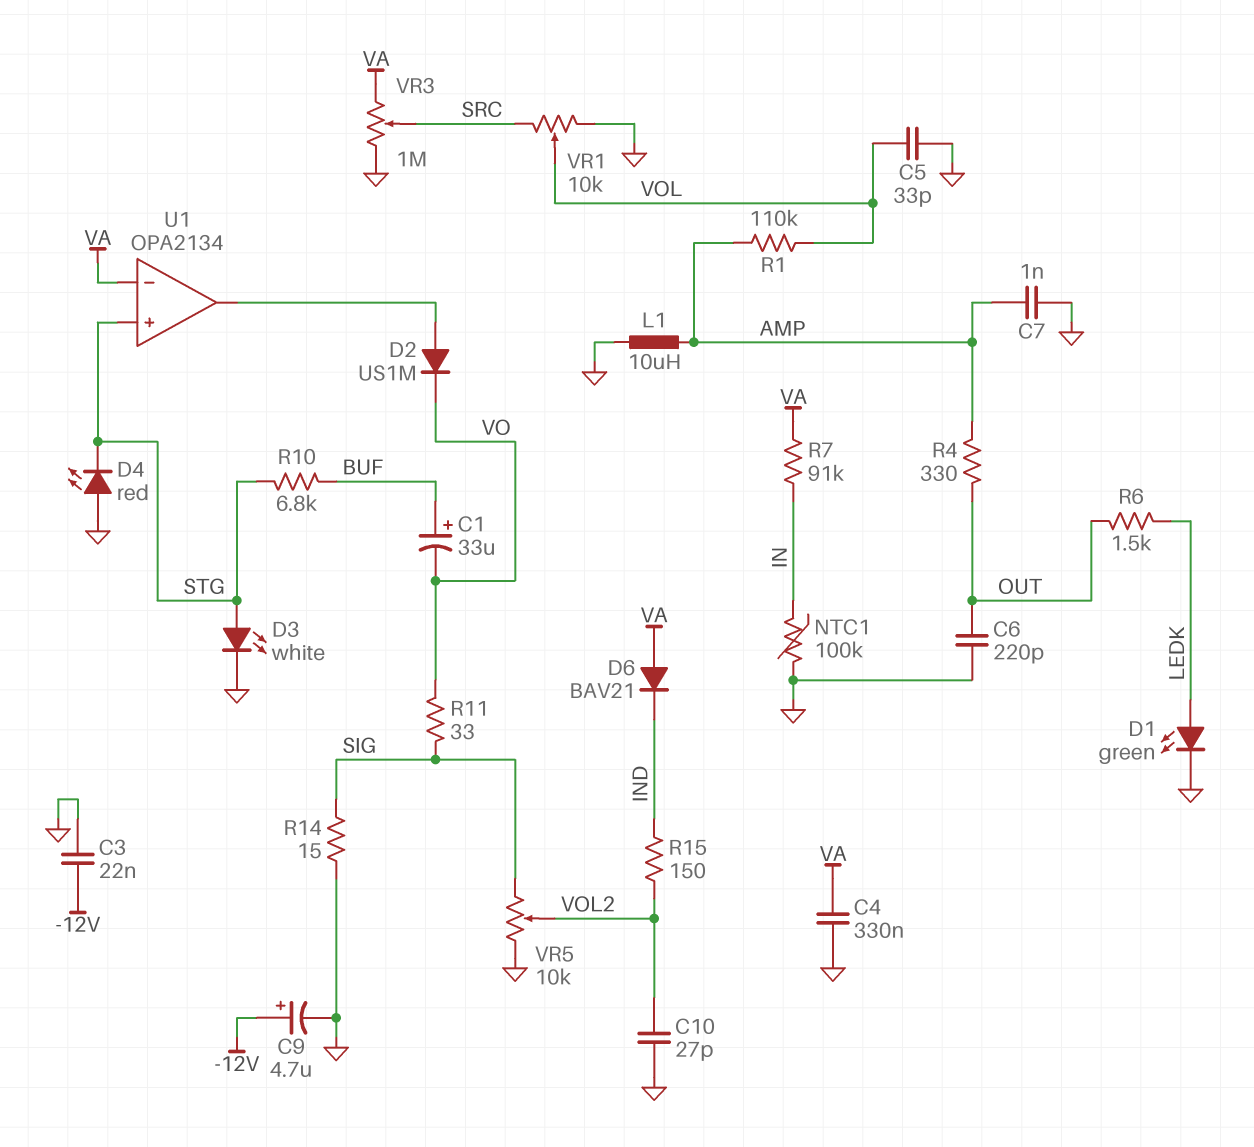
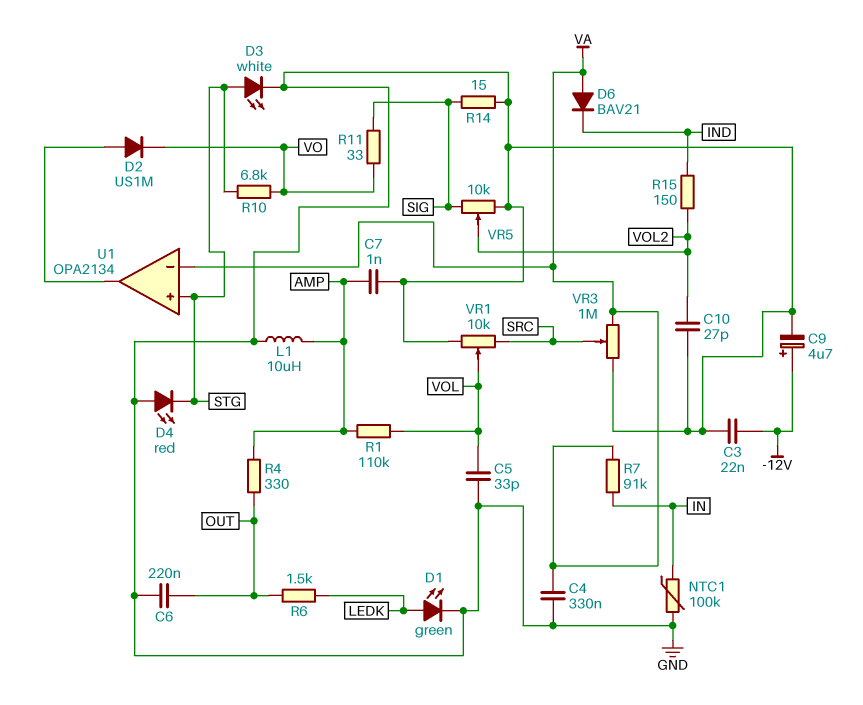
C1: 33uF (plus BUF, minus VO) -> none
C6: 220pF (GND, OUT) -> 220nF (GND, OUT)
R10: 6.8k (BUF, STG) -> 6.8k (STG, VO)

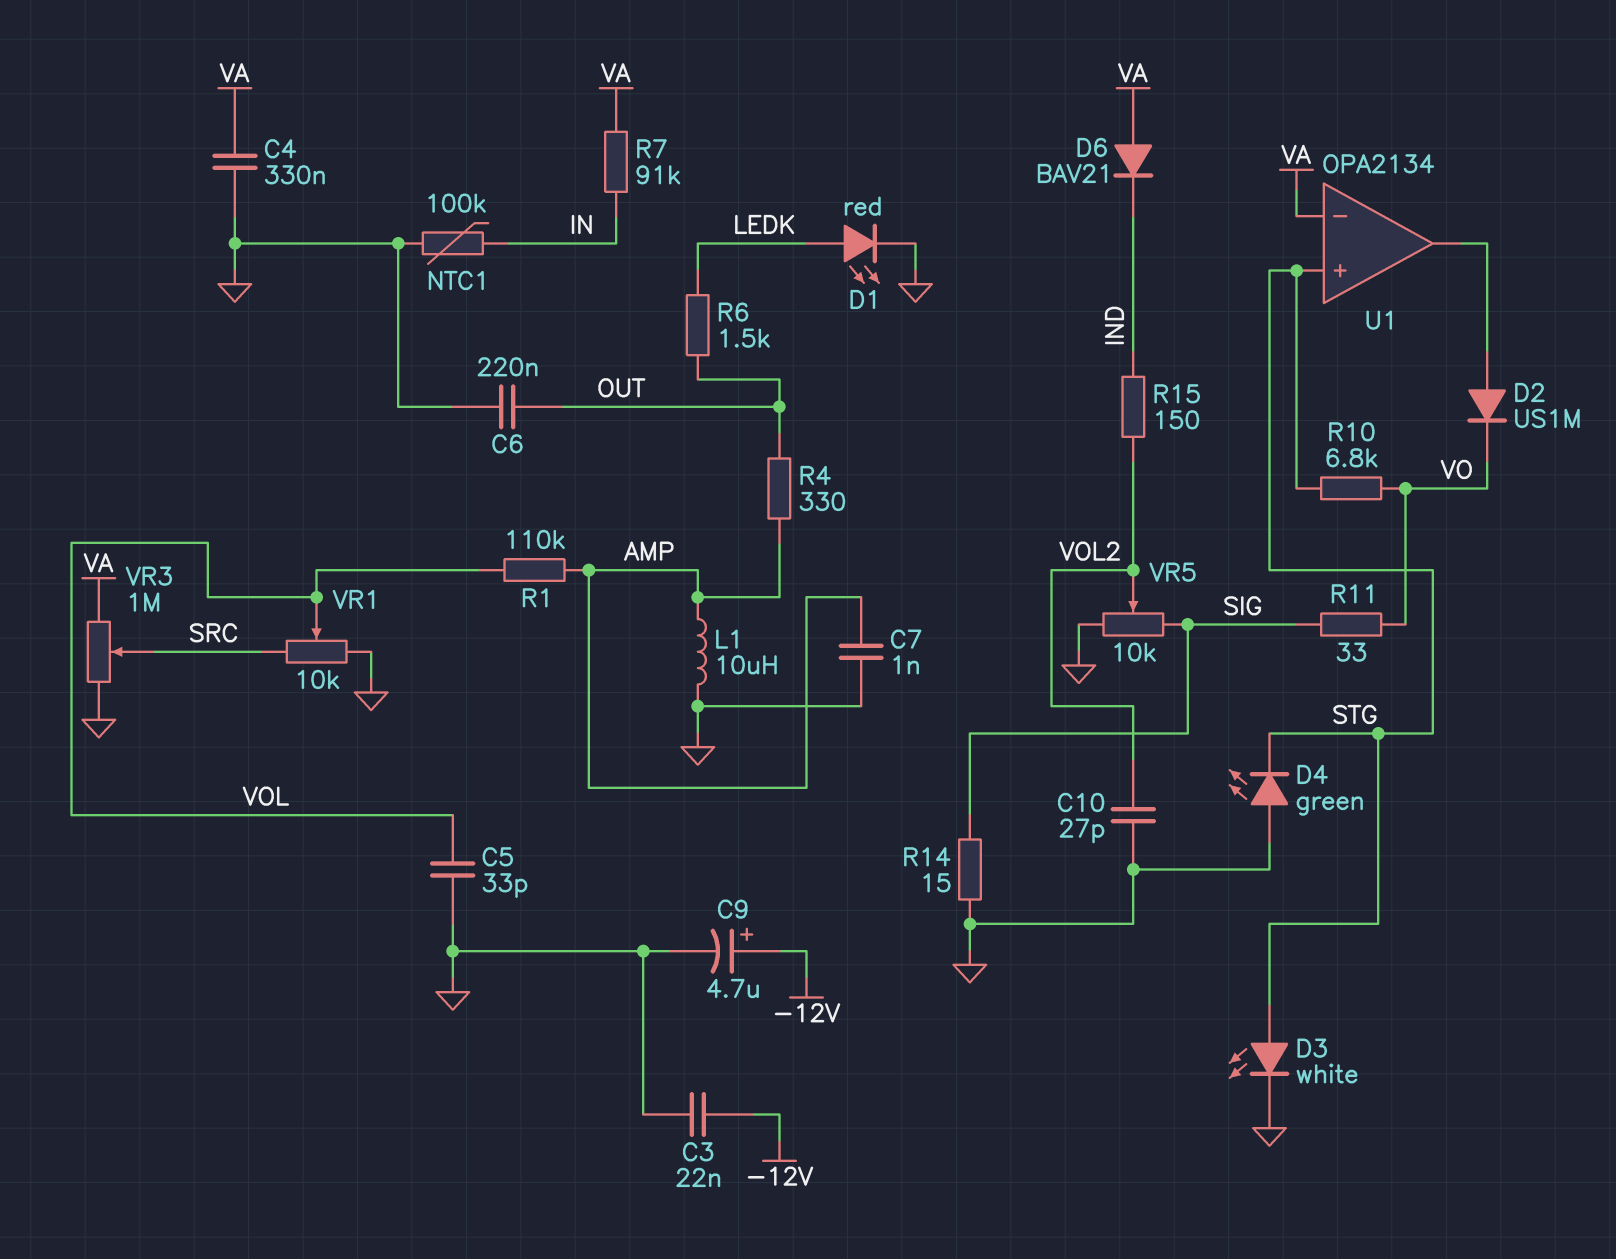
D1: LED green (A LEDK, K GND) -> LED red (A LEDK, K GND)
D4: LED red (A GND, K STG) -> LED green (A GND, K STG)

